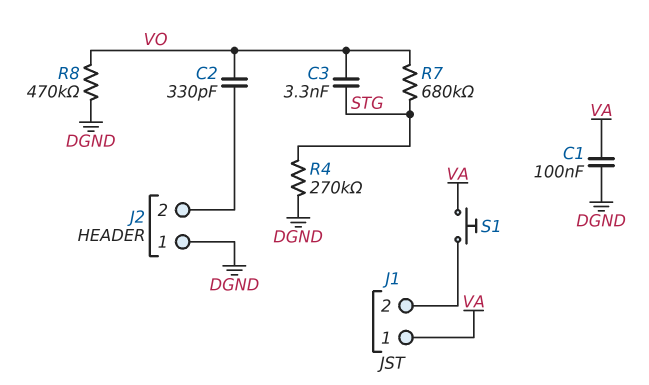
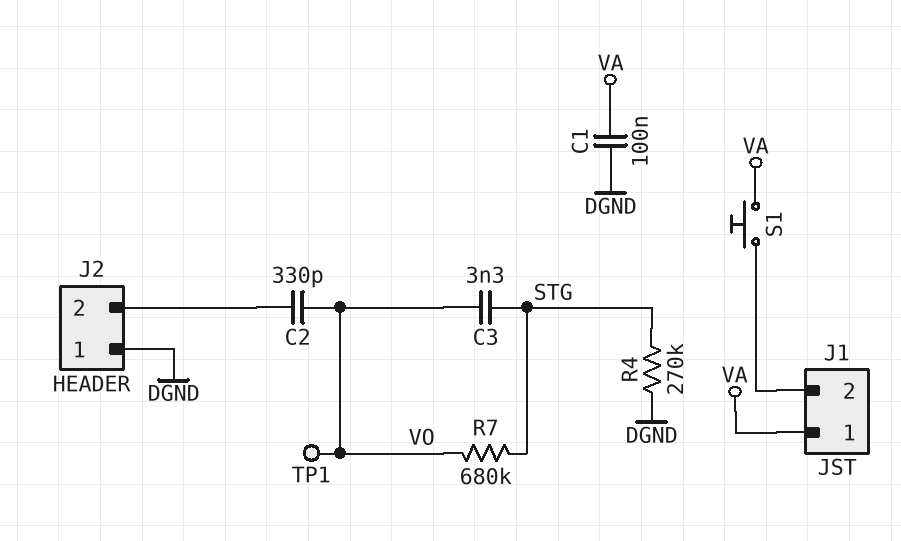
R8: 470k (DGND, VO) -> none
TP1: none -> test point (VO)

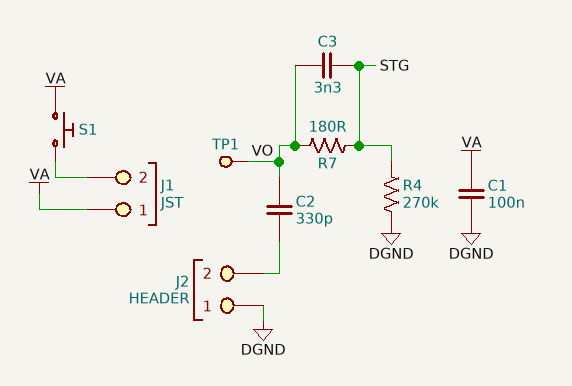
R7: 680k (STG, VO) -> 180 (STG, VO)

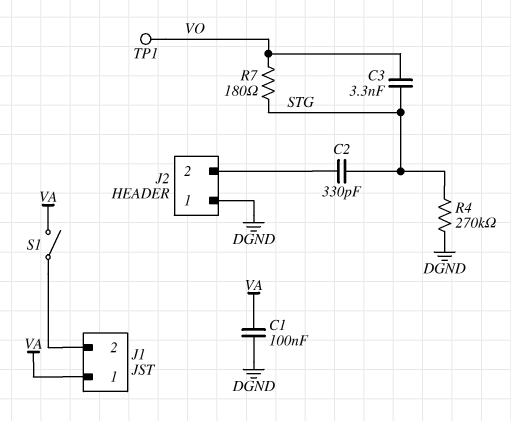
C2: 330pF (J2/2, VO) -> 330pF (J2/2, STG)
S1: button (J1/2, VA) -> switch (J1/2, VA)

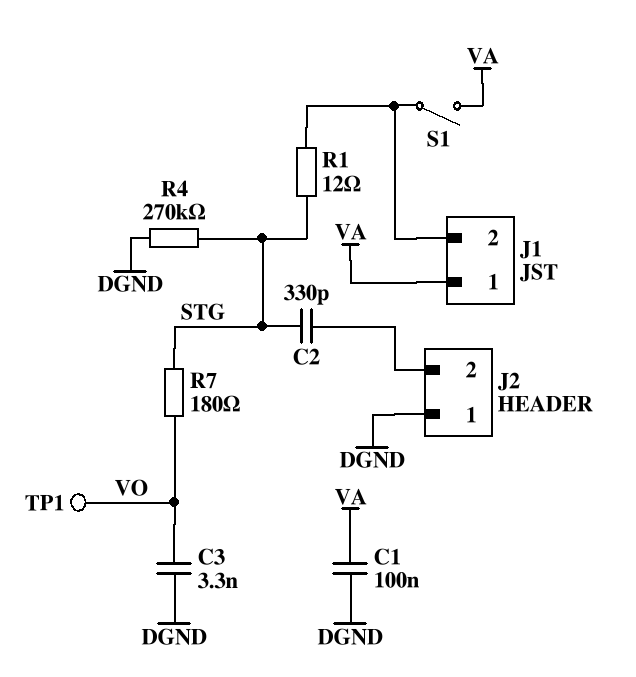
C3: 3.3nF (STG, VO) -> 3.3nF (DGND, VO)
R1: none -> 12 (J1/2, STG)

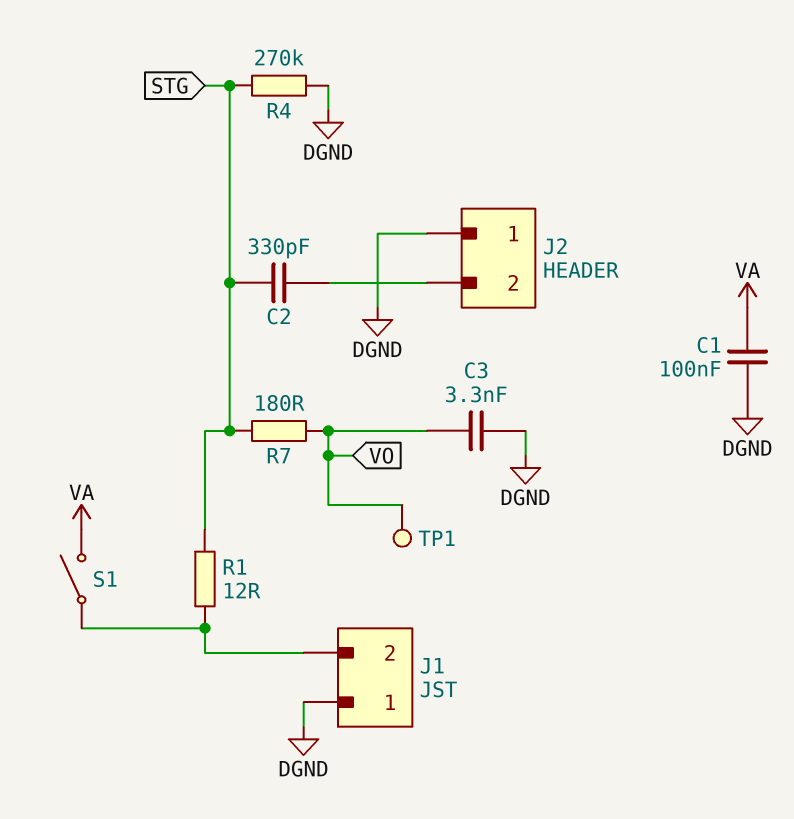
J1 pin 1: VA -> DGND

